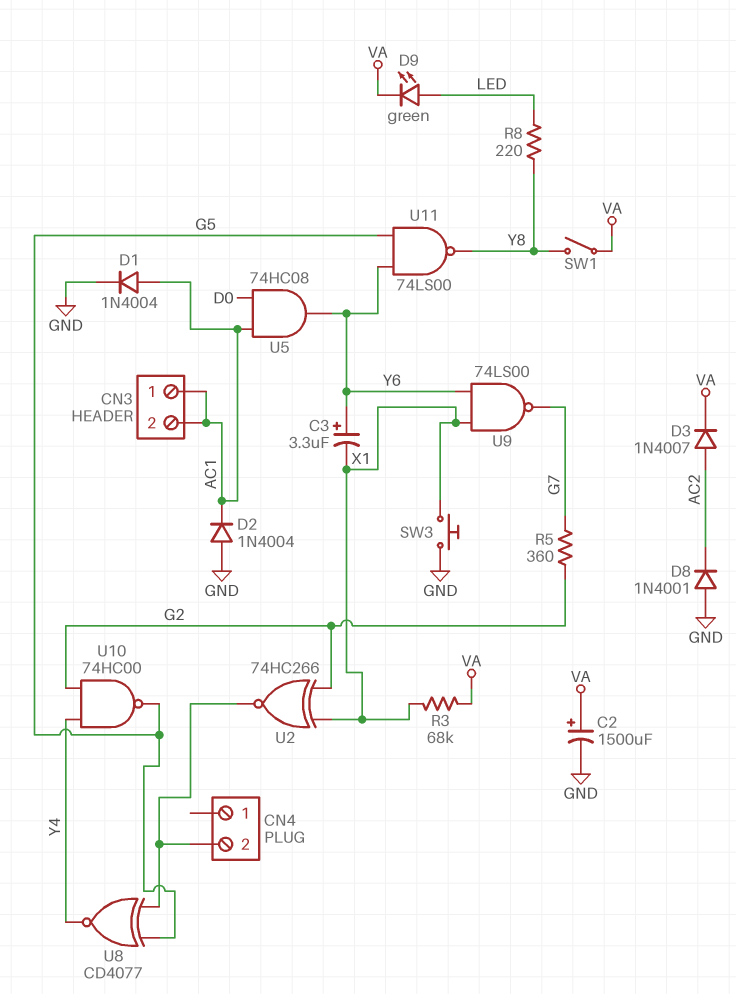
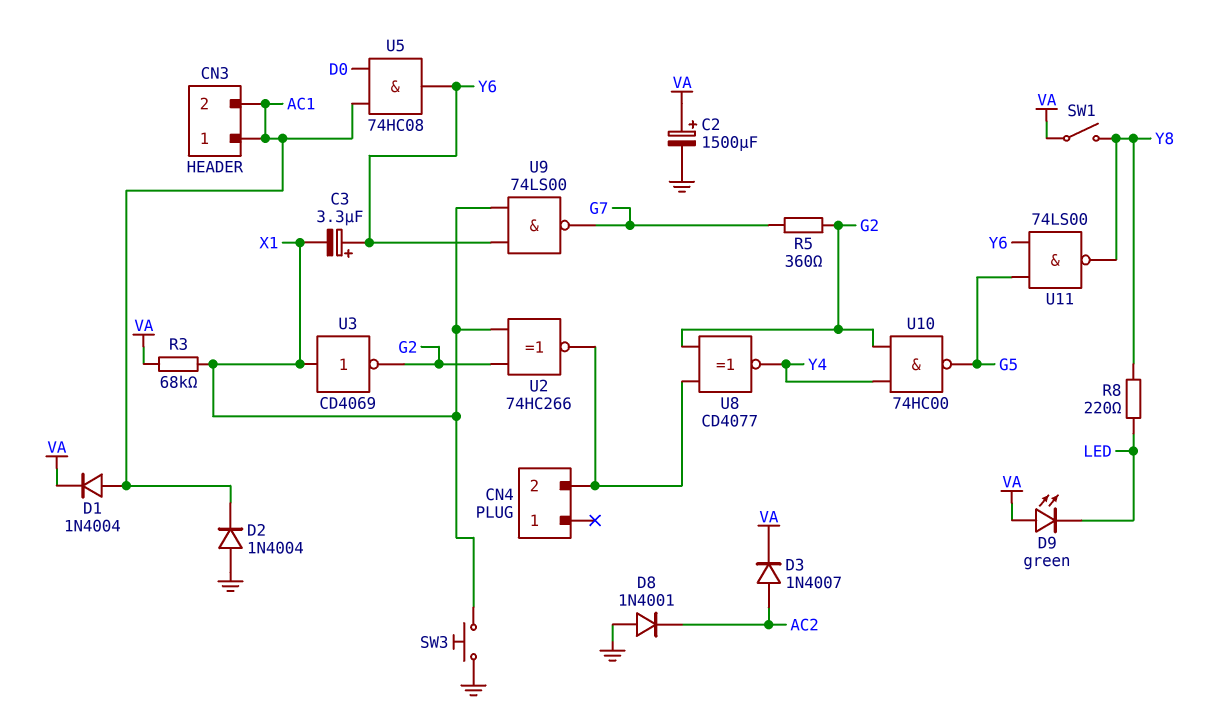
D1: diode 1N4004 (A AC1, K GND) -> diode 1N4004 (A AC1, K VA)
D9: LED green (A LED, K VA) -> LED green (A VA, K LED)
U3: none -> NOT CD4069 (in X1, out G2)
U8: XNOR CD4077 (in CN4/2, in G5, out Y4) -> XNOR CD4077 (in CN4/2, in G2, out Y4)

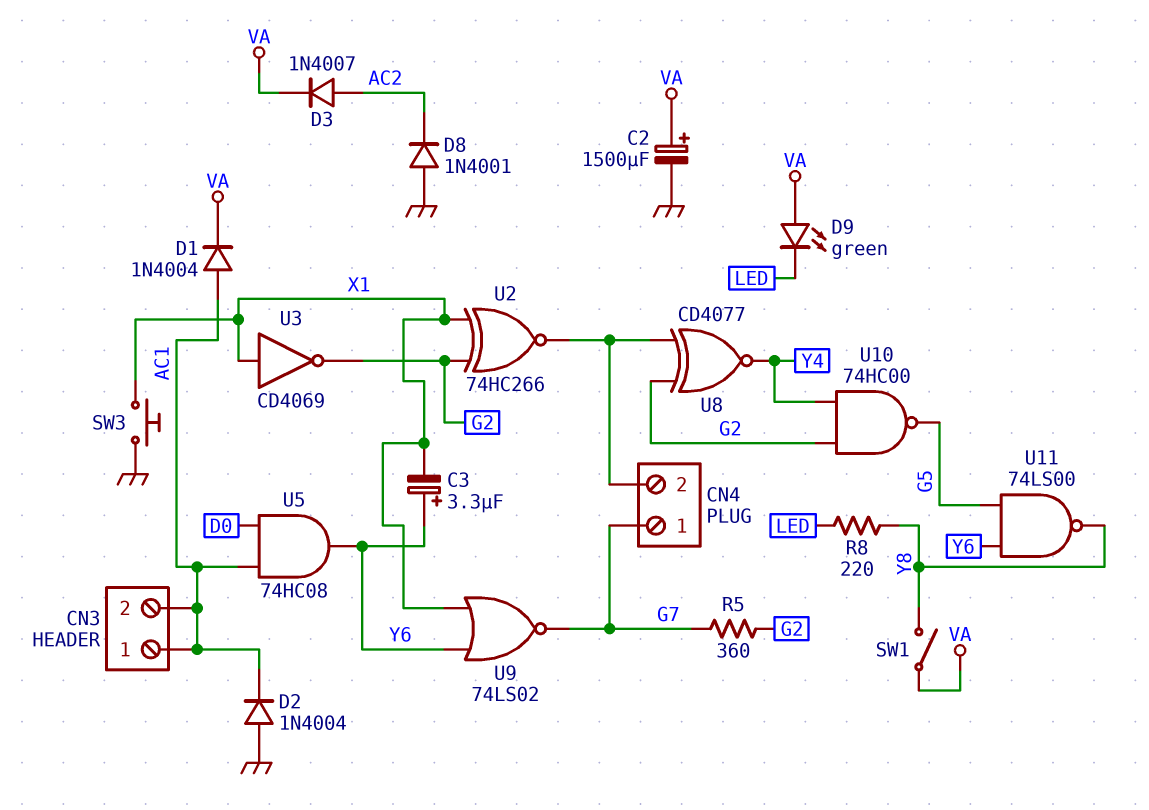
CN4 pin 1: none -> G7
R3: 68k (VA, X1) -> none
U9: NAND 74LS00 (in X1, in Y6, out G7) -> NOR 74LS02 (in X1, in Y6, out G7)

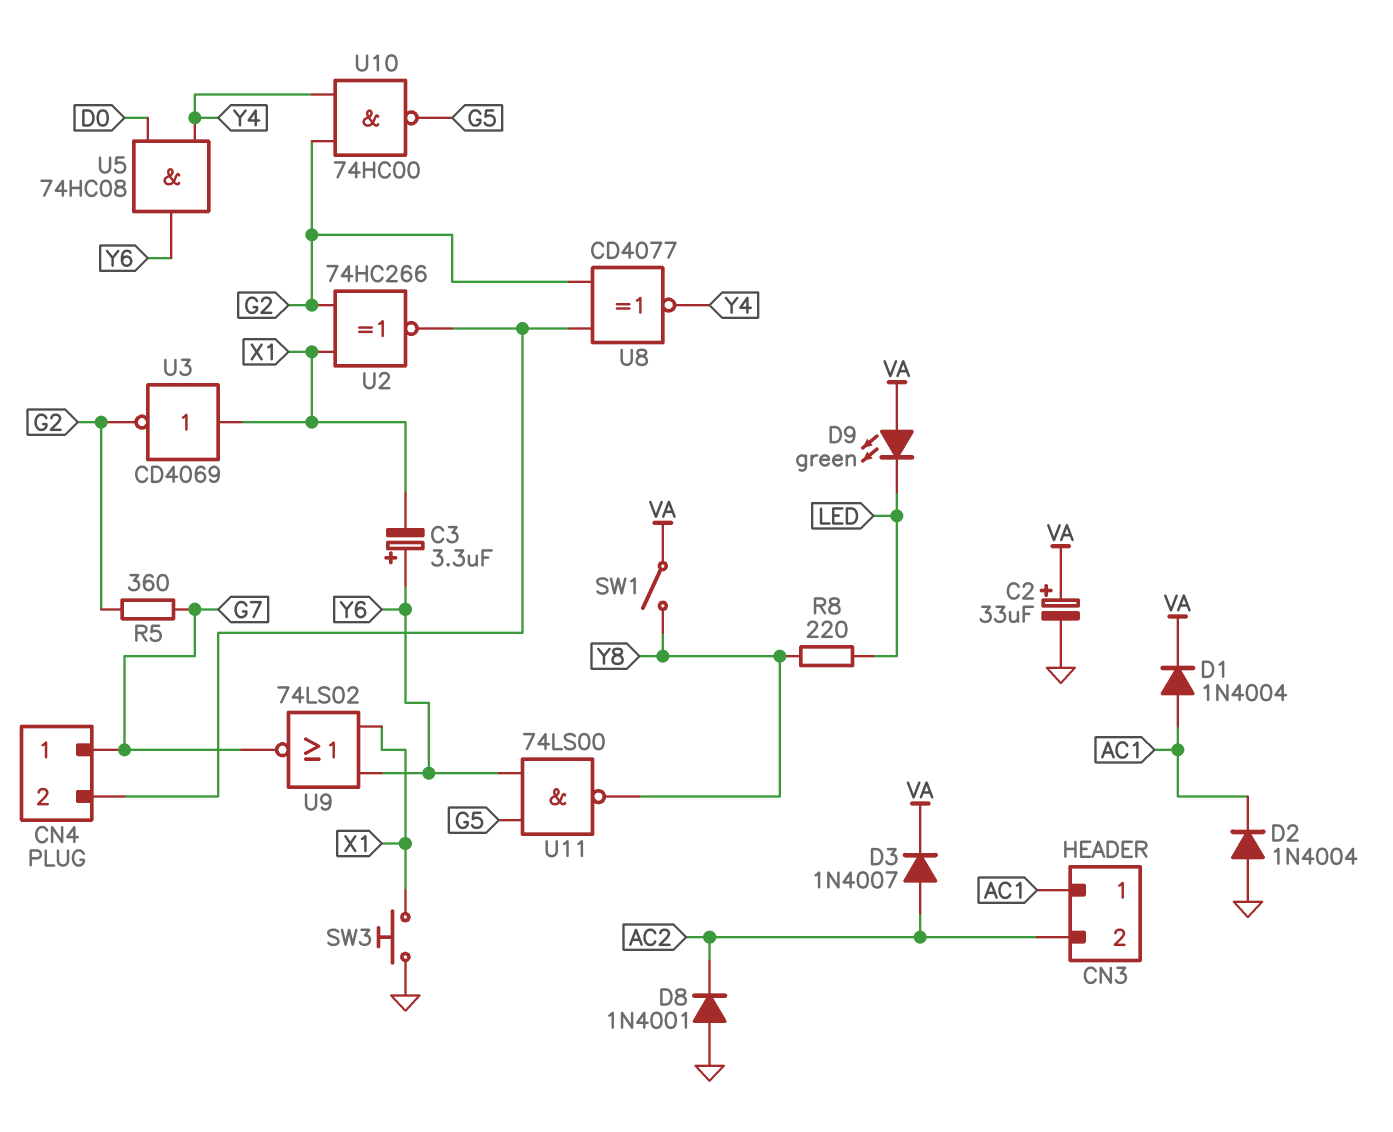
C2: 1500uF (plus VA, minus GND) -> 33uF (plus VA, minus GND)
CN3 pin 2: AC1 -> AC2
U5: AND 74HC08 (in AC1, in D0, out Y6) -> AND 74HC08 (in D0, in Y4, out Y6)

